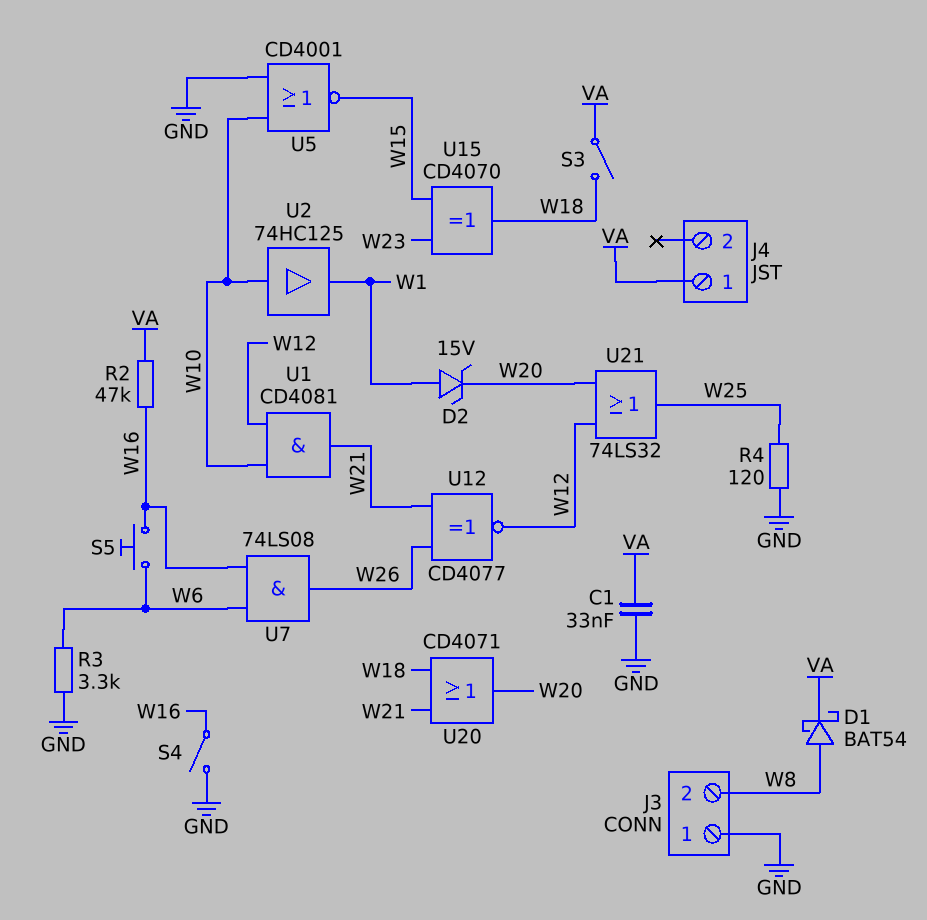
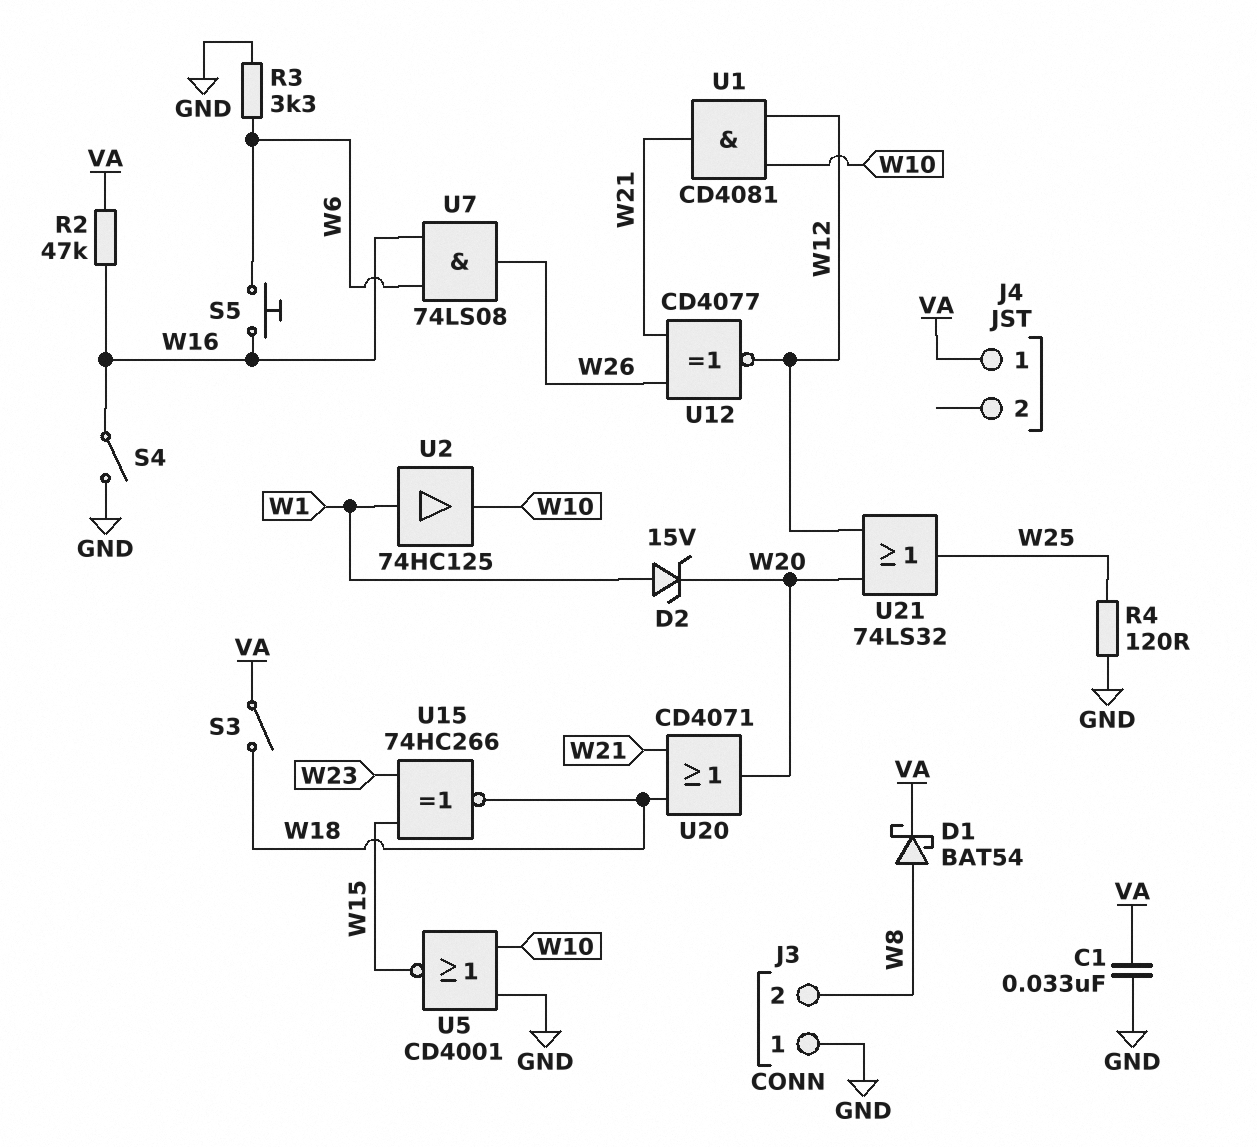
U2: buffer 74HC125 (in W10, out W1) -> buffer 74HC125 (in W1, out W10)
U15: XOR CD4070 (in W15, in W23, out W18) -> XNOR 74HC266 (in W15, in W23, out W18)

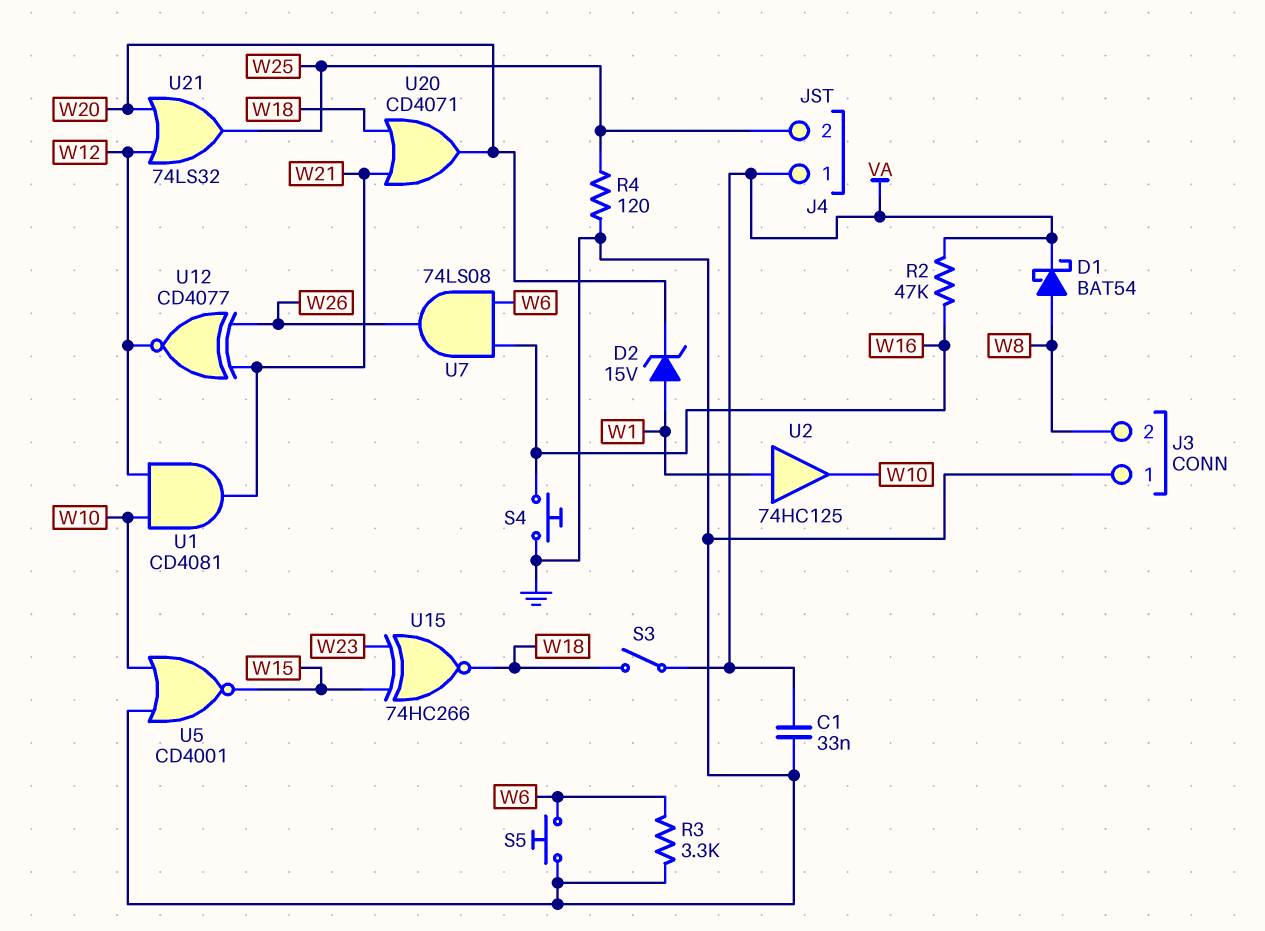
J4 pin 2: none -> W25
S4: switch (GND, W16) -> button (GND, W16)
S5: button (W6, W16) -> button (GND, W6)

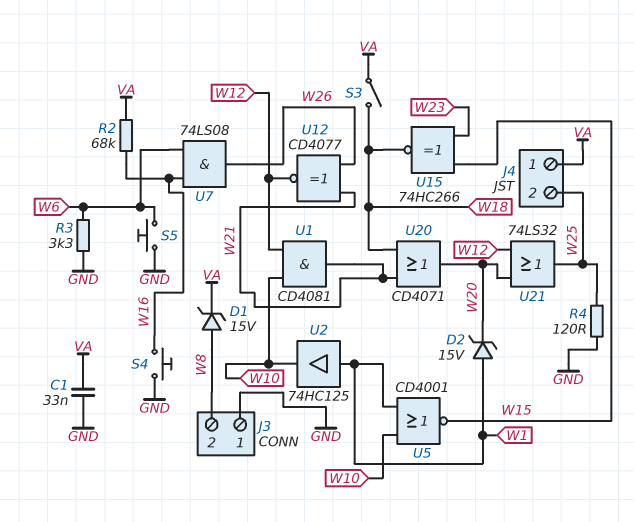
D1: schottky BAT54 (A W8, K VA) -> zener 15V (A W8, K VA)
R2: 47k (VA, W16) -> 68k (VA, W16)
U5: NOR CD4001 (in GND, in W10, out W15) -> NOR CD4001 (in W1, in W10, out W15)

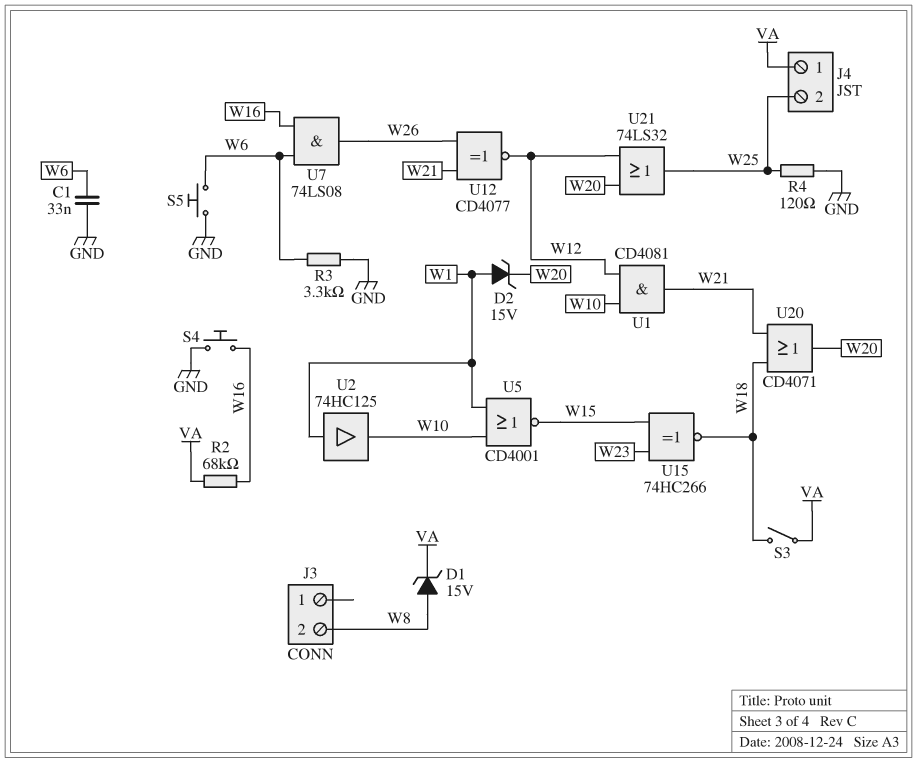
C1: 33nF (GND, VA) -> 33nF (GND, W6)
J3 pin 1: GND -> none

